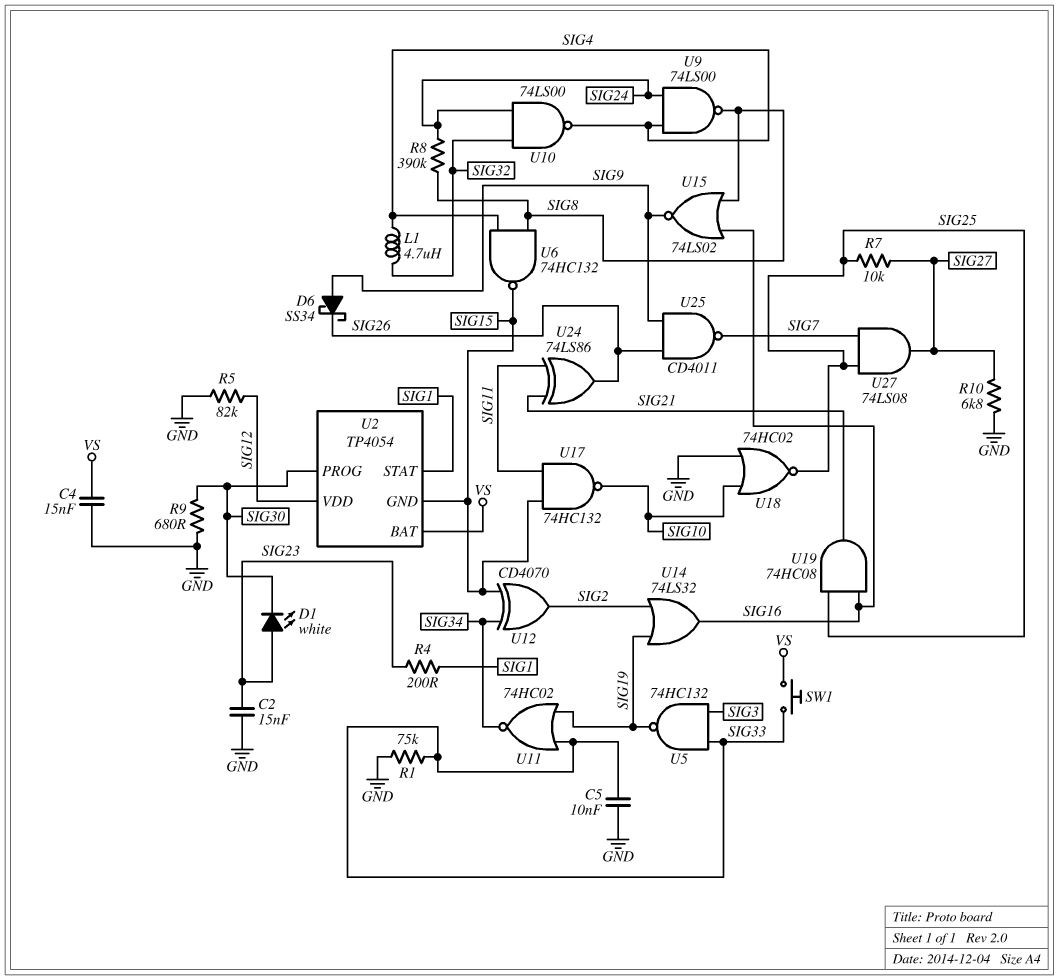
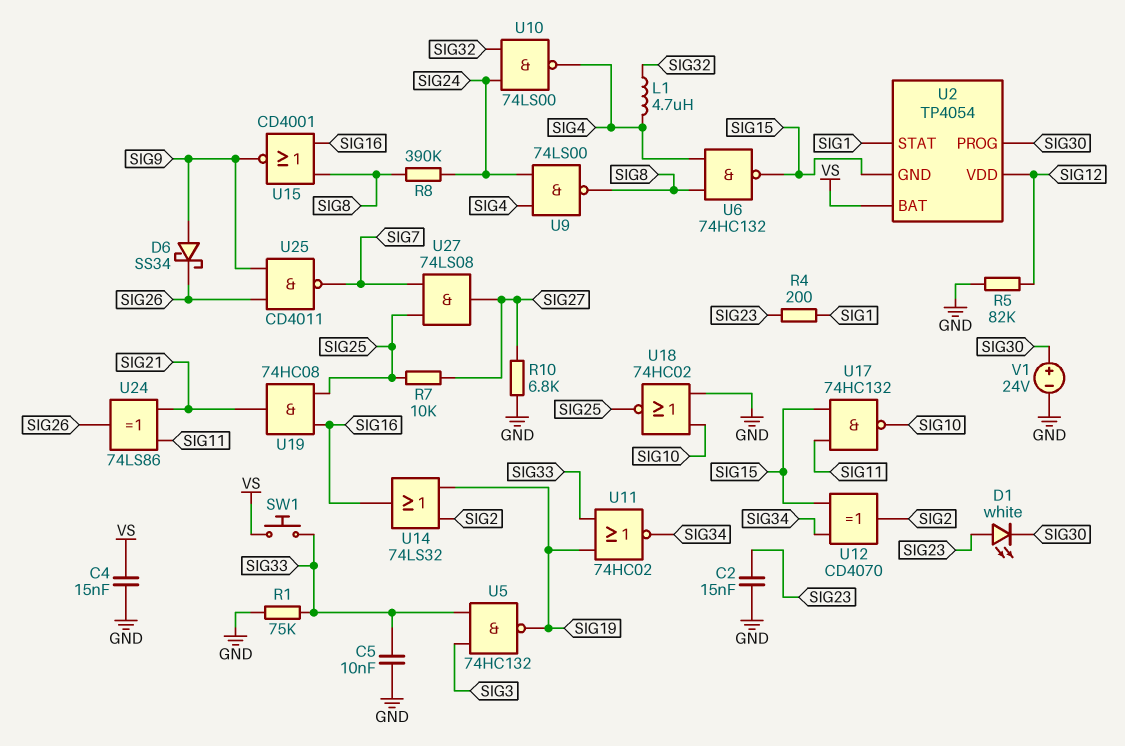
R9: 680 (GND, SIG30) -> none
U15: NOR 74LS02 (in SIG8, in SIG16, out SIG9) -> NOR CD4001 (in SIG8, in SIG16, out SIG9)
V1: none -> 24V (plus SIG30, minus GND)

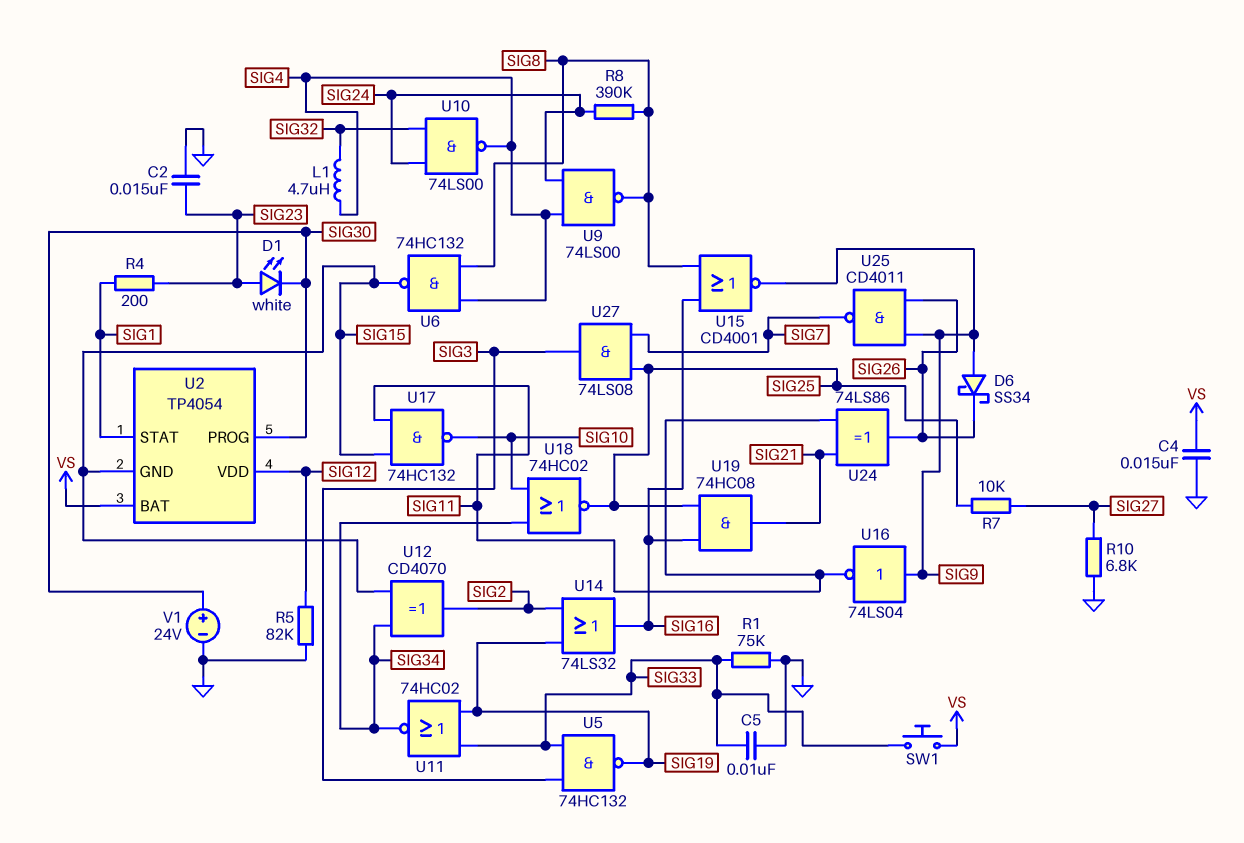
U16: none -> NOT 74LS04 (in SIG9, out SIG11)
U18: NOR 74HC02 (in GND, in SIG10, out SIG25) -> NOR 74HC02 (in SIG10, in SIG34, out SIG25)
U27: AND 74LS08 (in SIG7, in SIG25, out SIG27) -> AND 74LS08 (in SIG7, in SIG25, out SIG3)

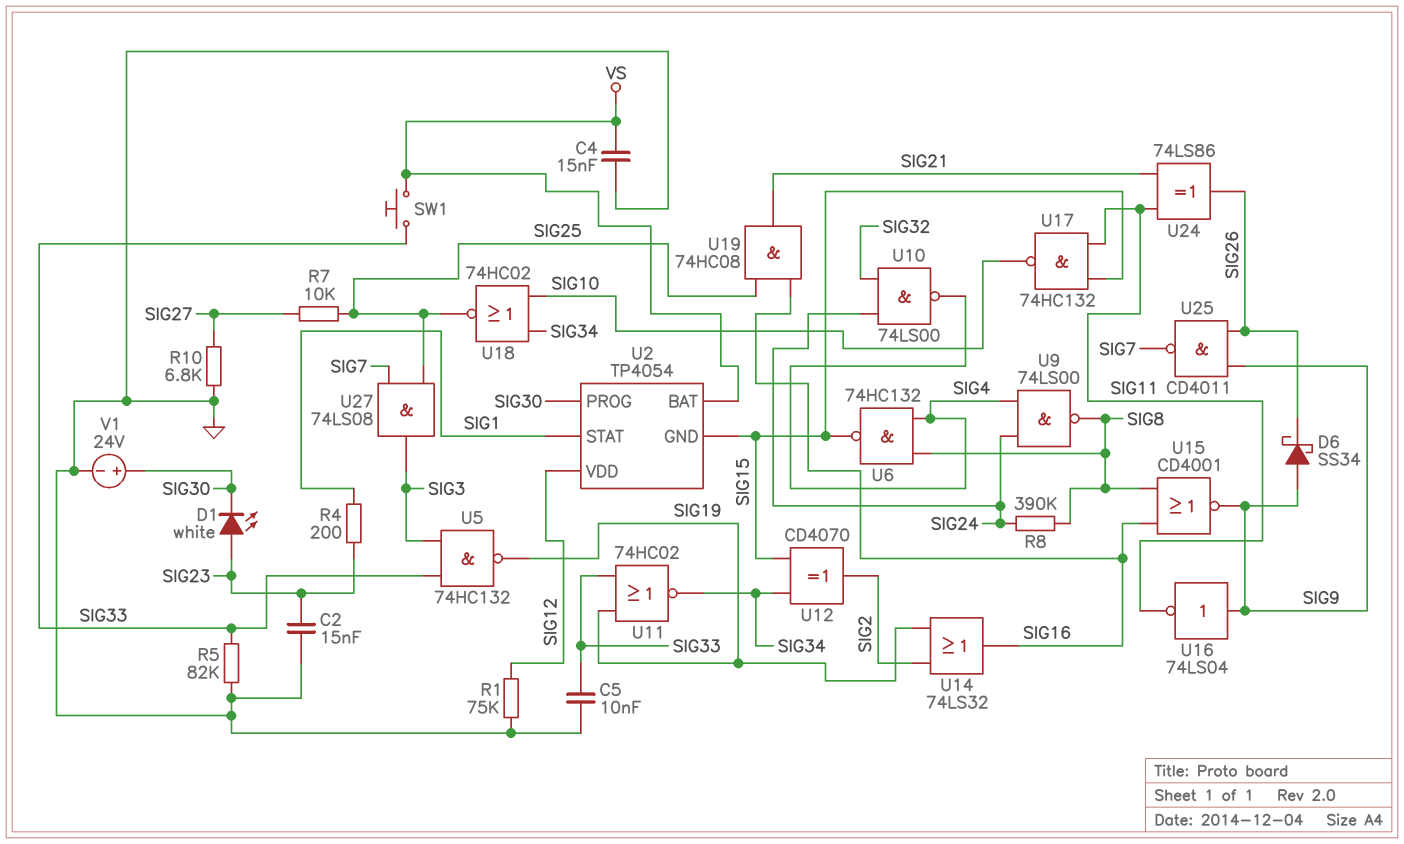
L1: 4.7uH (SIG4, SIG32) -> none
R1: 75k (GND, SIG33) -> 75k (GND, SIG12)
R5: 82k (GND, SIG12) -> 82k (GND, SIG33)

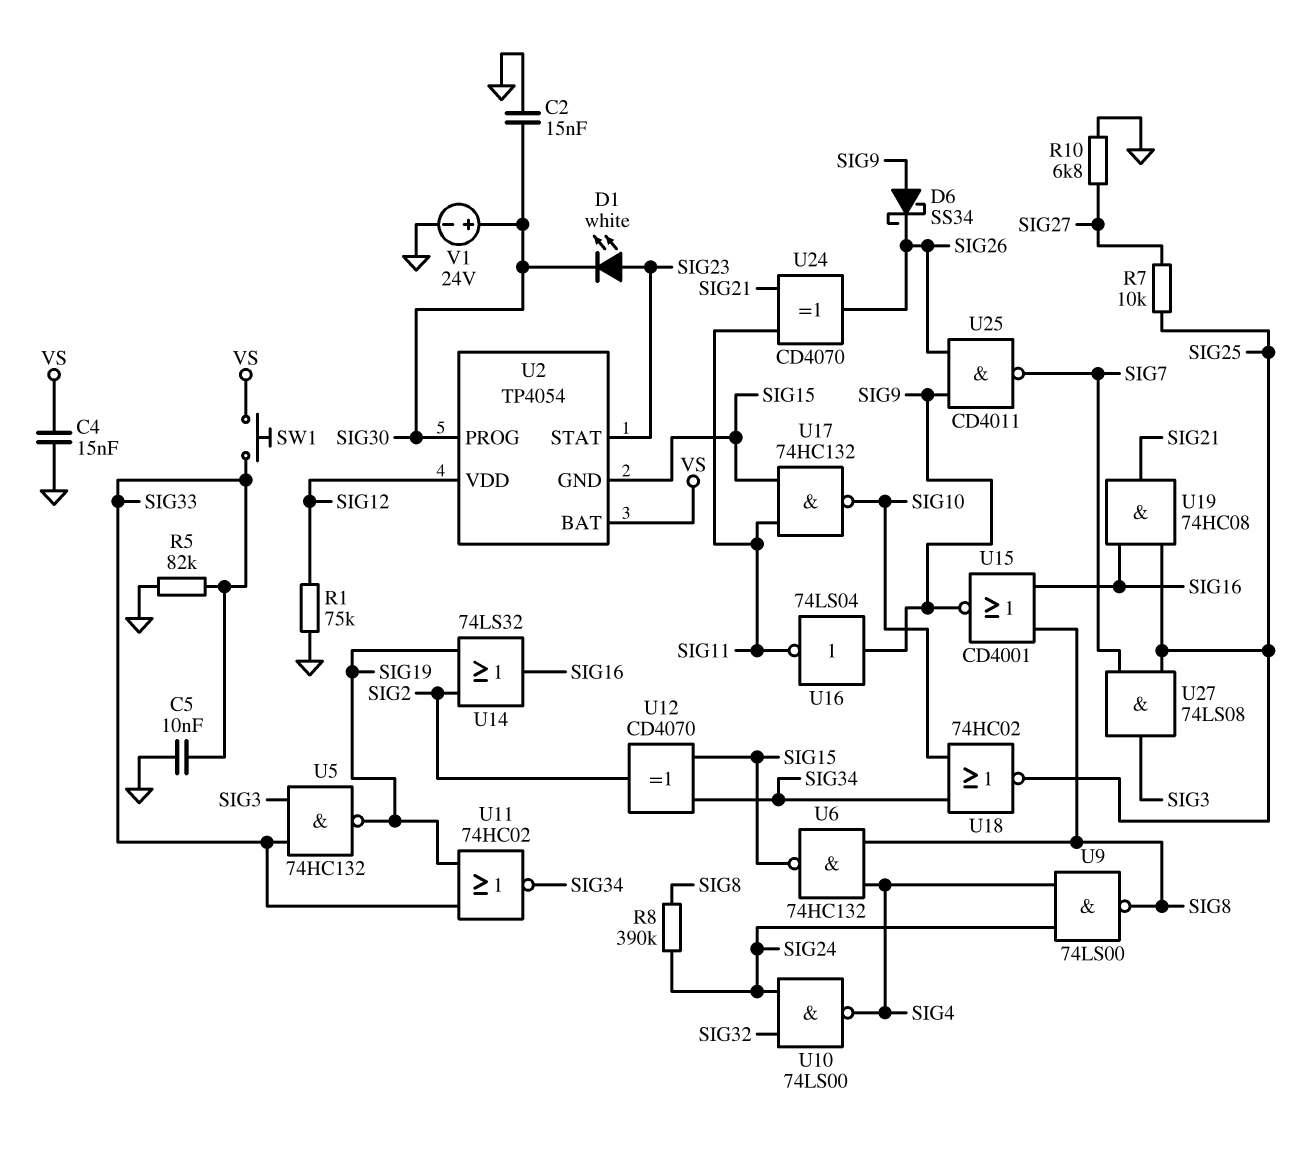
C2: 15nF (GND, SIG23) -> 15nF (GND, SIG30)
R4: 200 (SIG1, SIG23) -> none
U2 pin STAT: SIG1 -> SIG23
U24: XOR 74LS86 (in SIG11, in SIG21, out SIG26) -> XOR CD4070 (in SIG11, in SIG21, out SIG26)

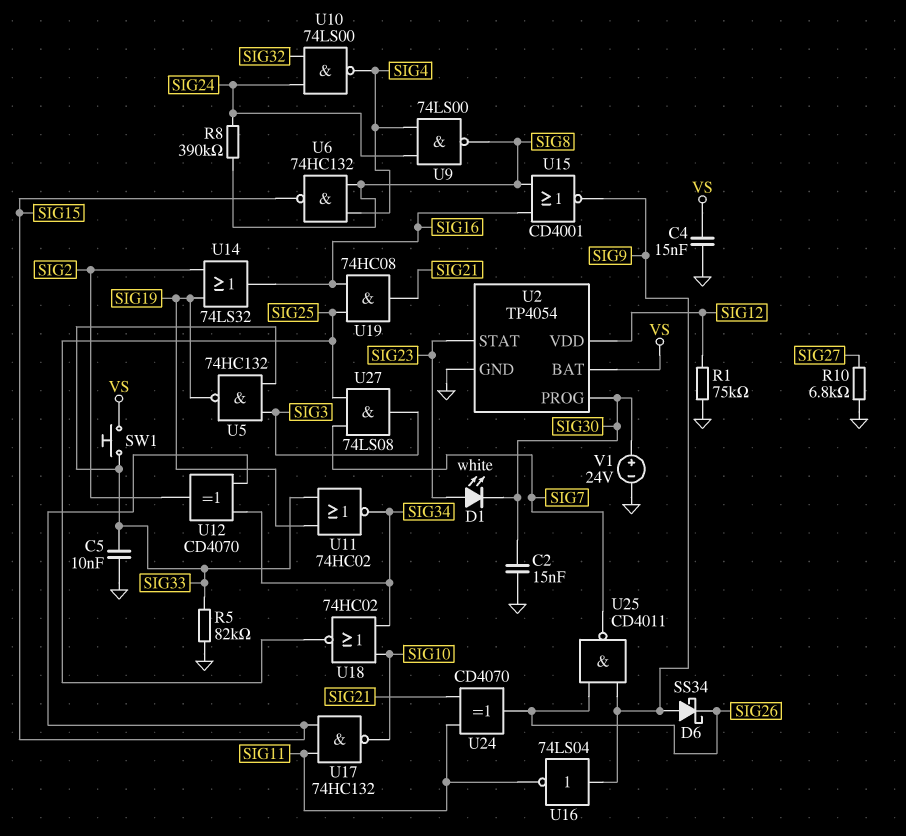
R7: 10k (SIG25, SIG27) -> none
U2 pin GND: SIG15 -> GND

